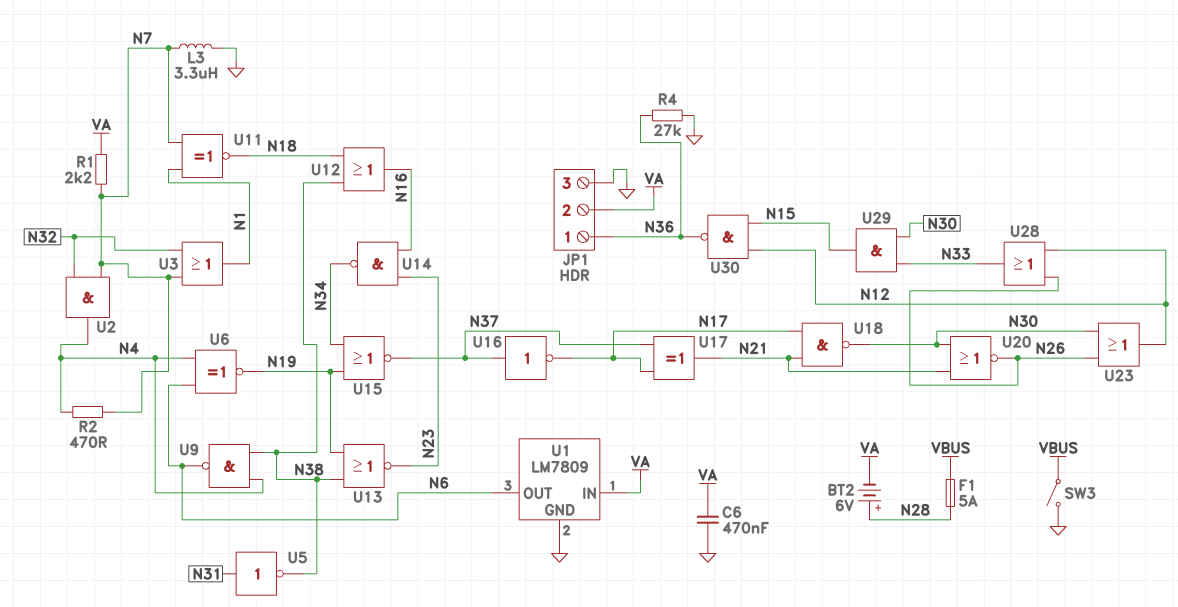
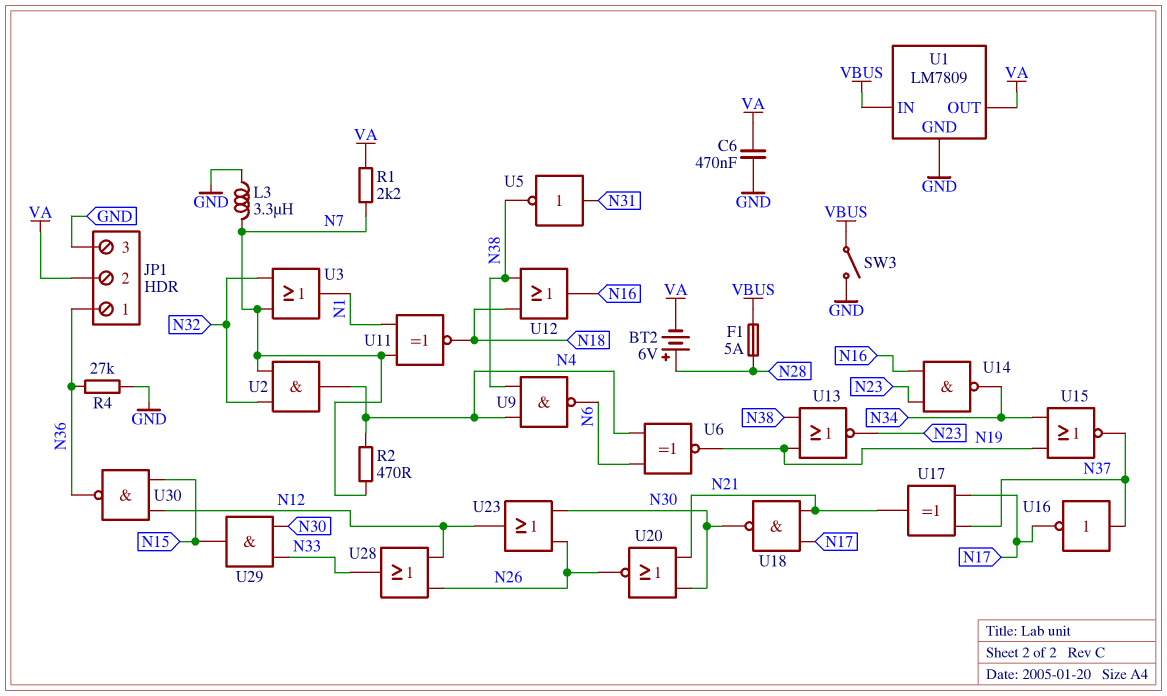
U1 pin IN: VA -> VBUS
U1 pin OUT: N6 -> VA

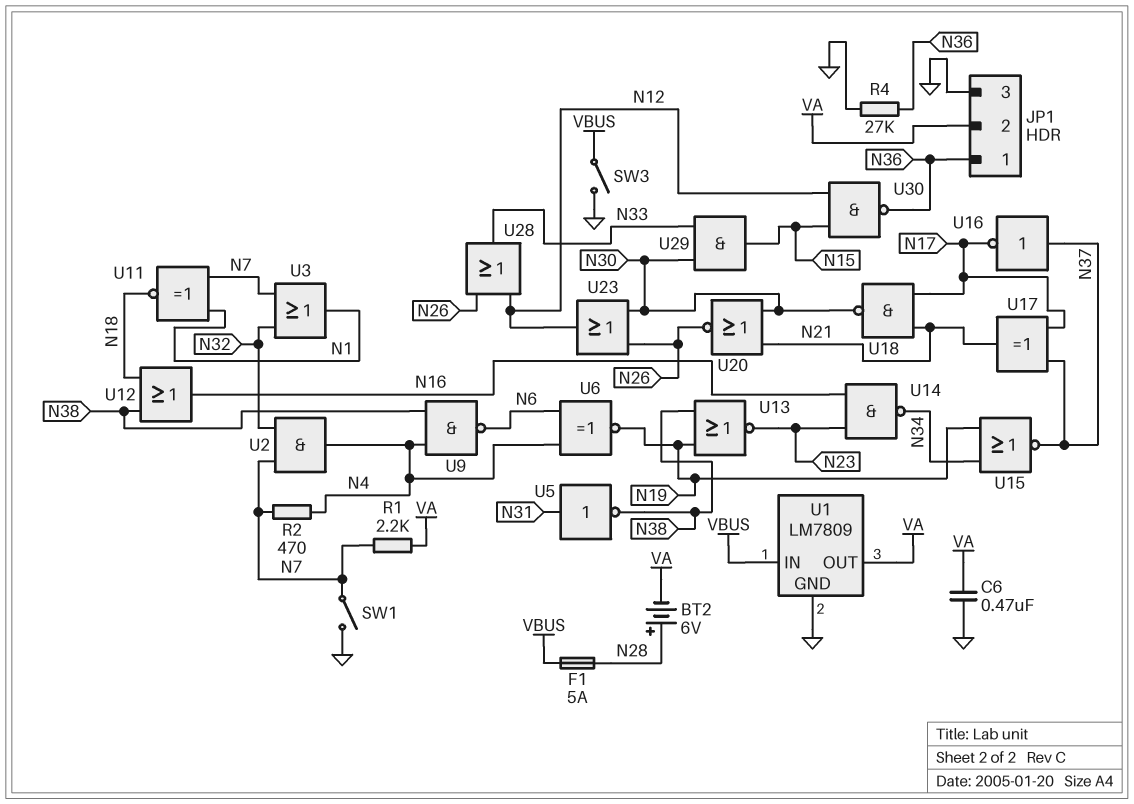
L3: 3.3uH (GND, N7) -> none
SW1: none -> switch (GND, N7)

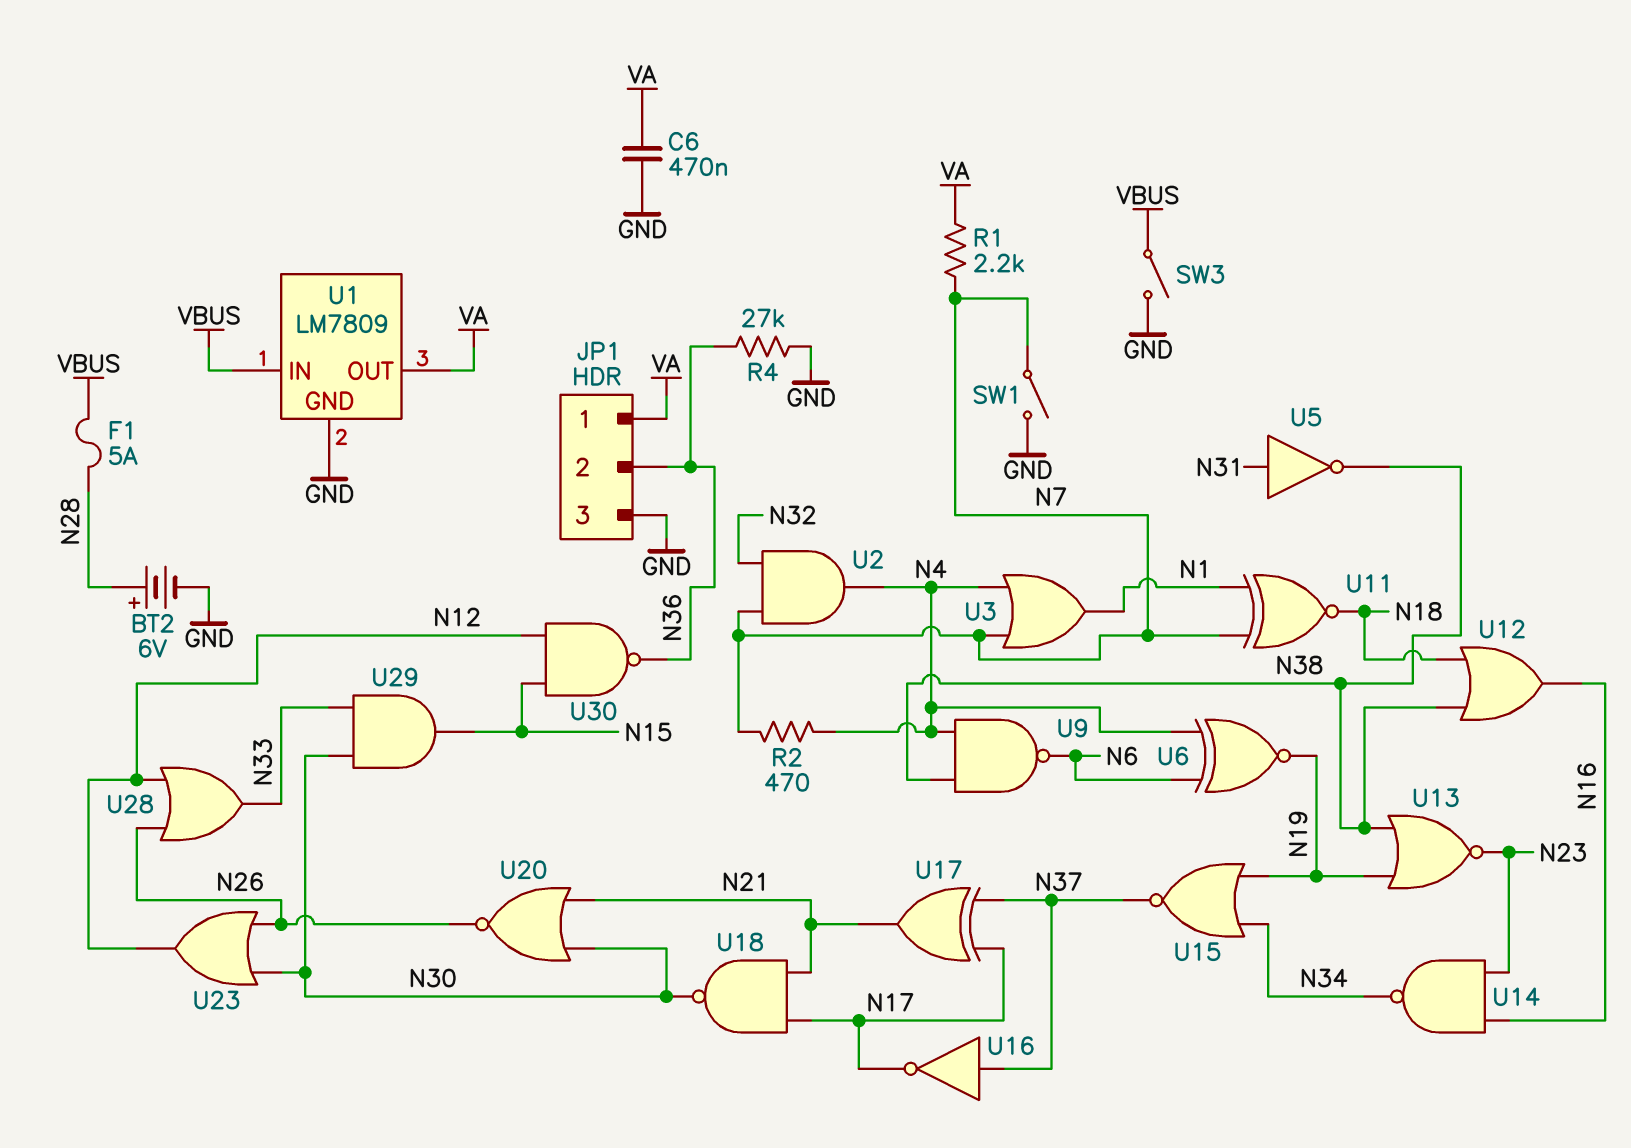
BT2: 6V (plus N28, minus VA) -> 6V (plus N28, minus GND)
JP1 pin 1: N36 -> VA
JP1 pin 2: VA -> N36
U3: OR (in N7, in N32, out N1) -> OR (in N4, in N7, out N1)

